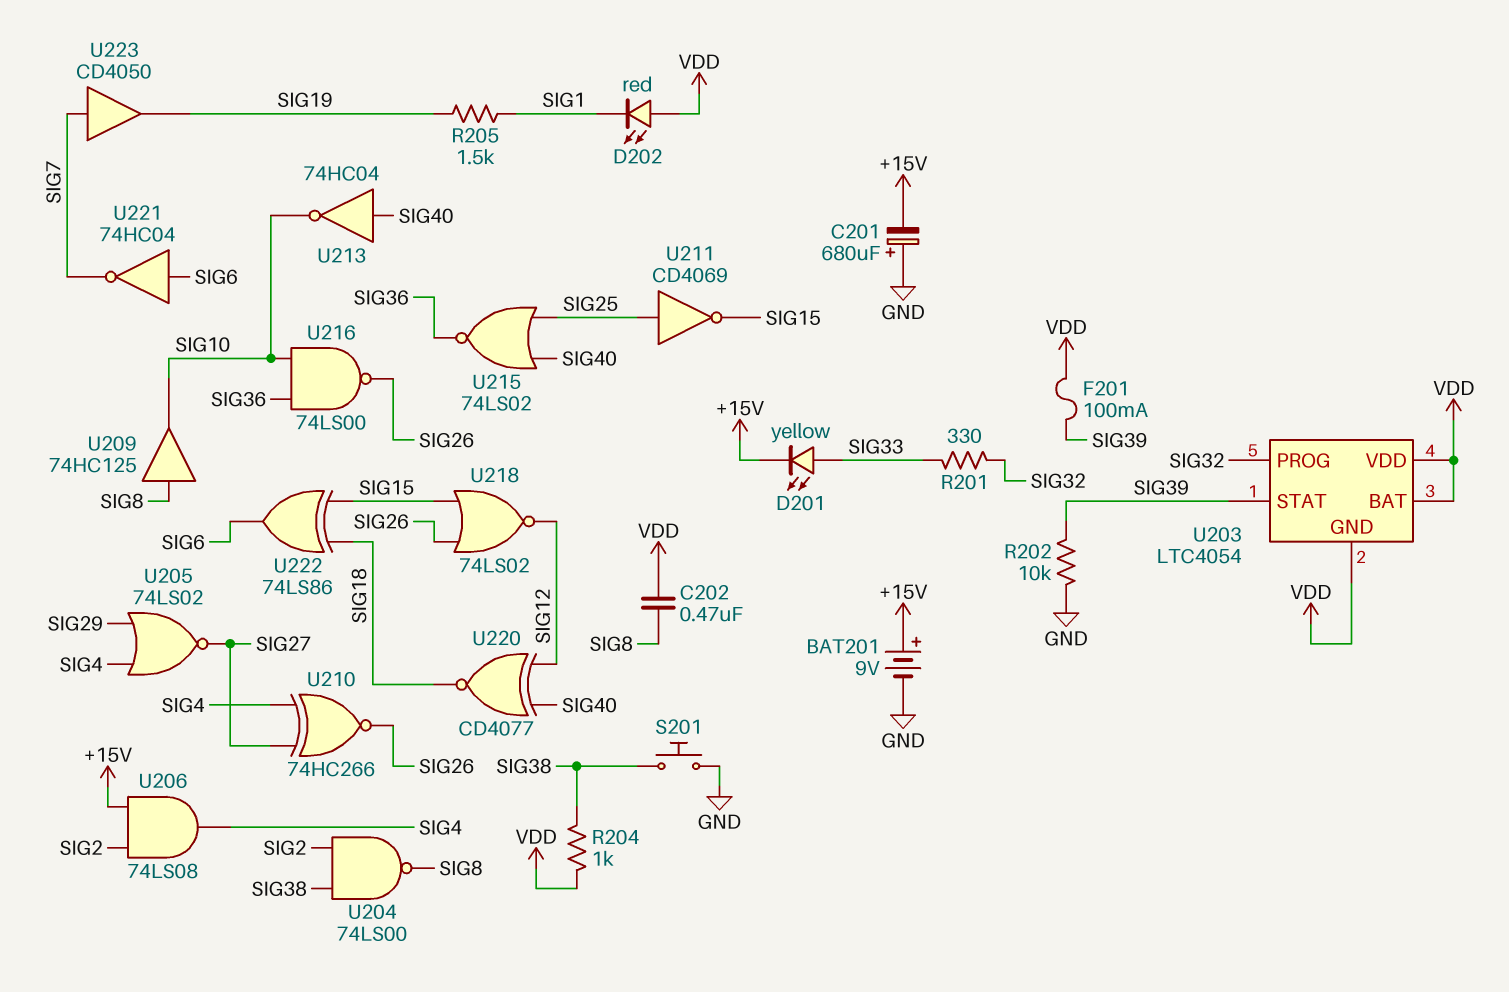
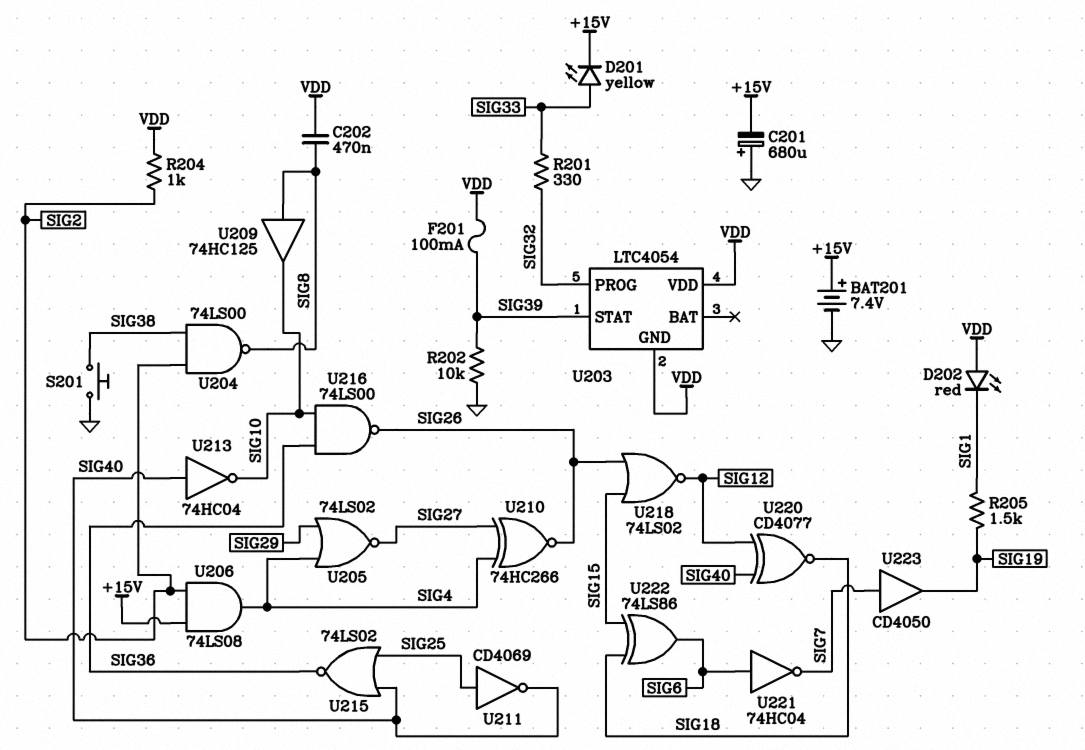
BAT201: 9V (plus +15V, minus GND) -> 7.4V (plus +15V, minus GND)
R204: 1k (SIG38, VDD) -> 1k (SIG2, VDD)
U203 pin BAT: VDD -> none
U211: NOT CD4069 (in SIG25, out SIG15) -> NOT CD4069 (in SIG25, out SIG40)

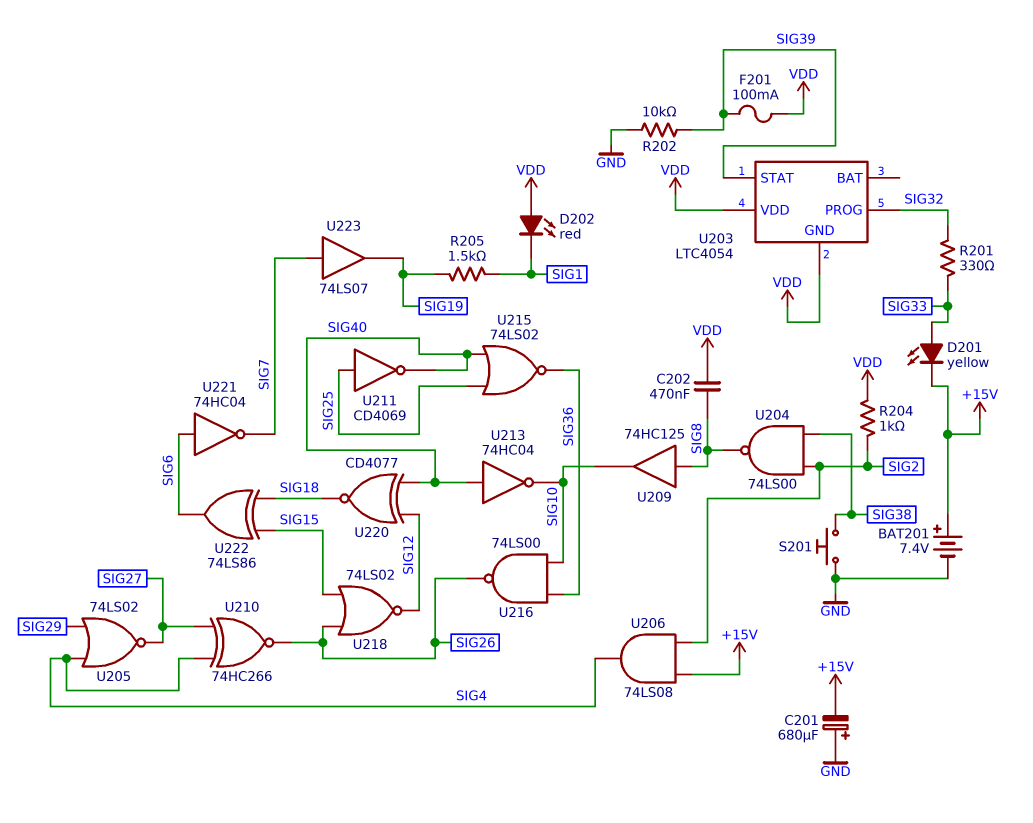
U223: buffer CD4050 (in SIG7, out SIG19) -> buffer 74LS07 (in SIG7, out SIG19)

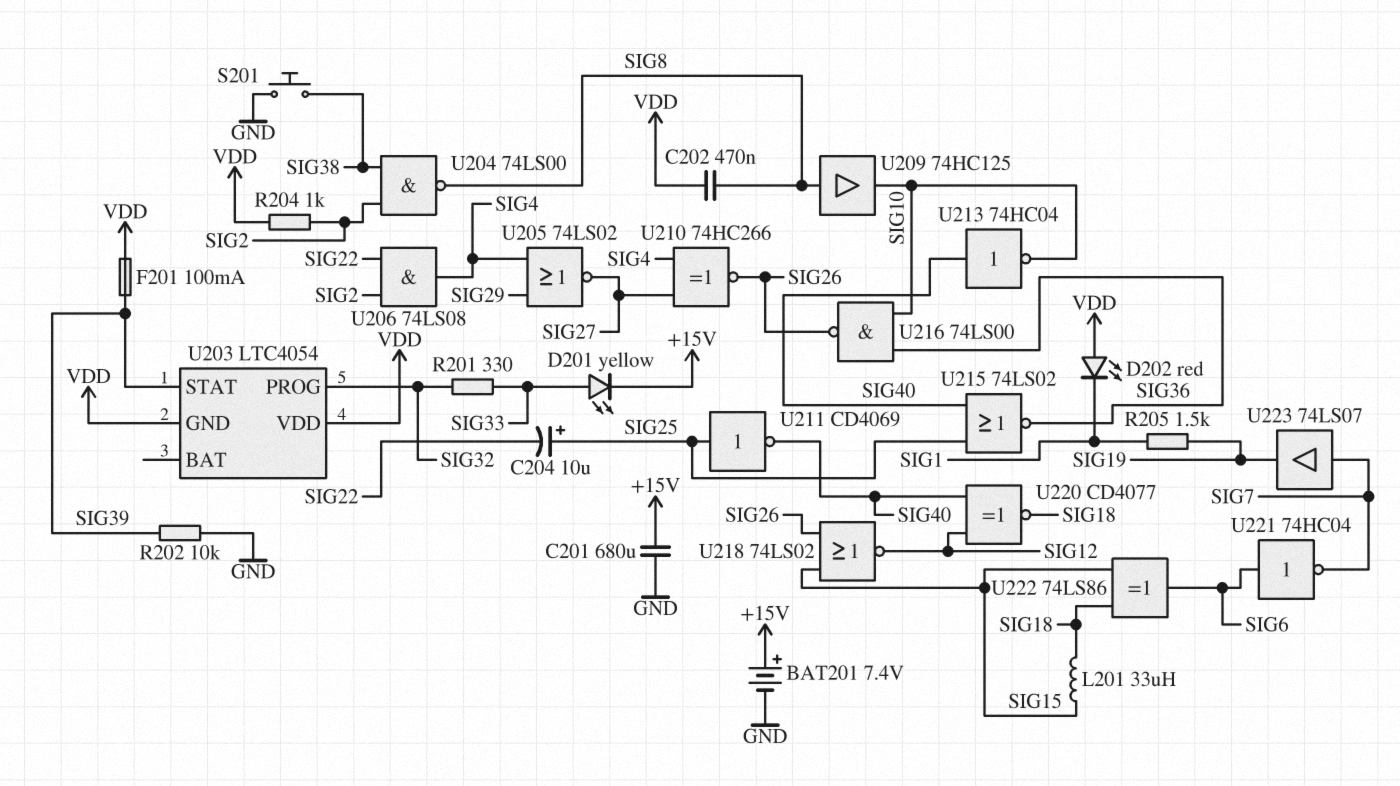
C201: 680uF (plus GND, minus +15V) -> 680uF (+15V, GND)
C204: none -> 10uF (plus SIG25, minus SIG22)
L201: none -> 33uH (SIG15, SIG18)
U206: AND 74LS08 (in +15V, in SIG2, out SIG4) -> AND 74LS08 (in SIG2, in SIG22, out SIG4)

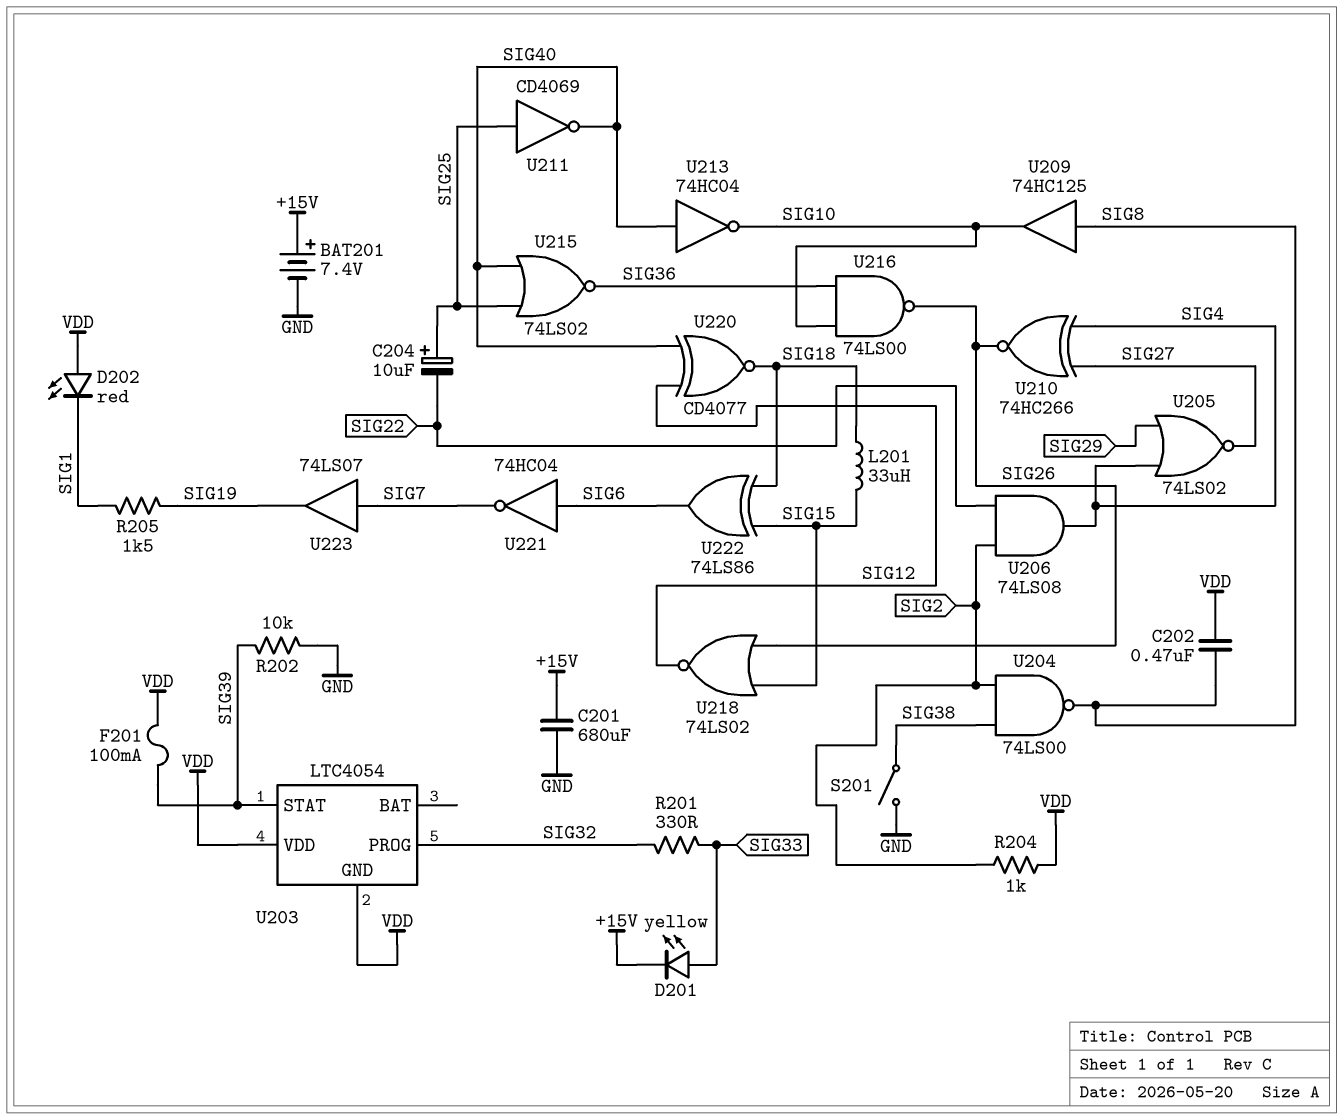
S201: button (GND, SIG38) -> switch (GND, SIG38)

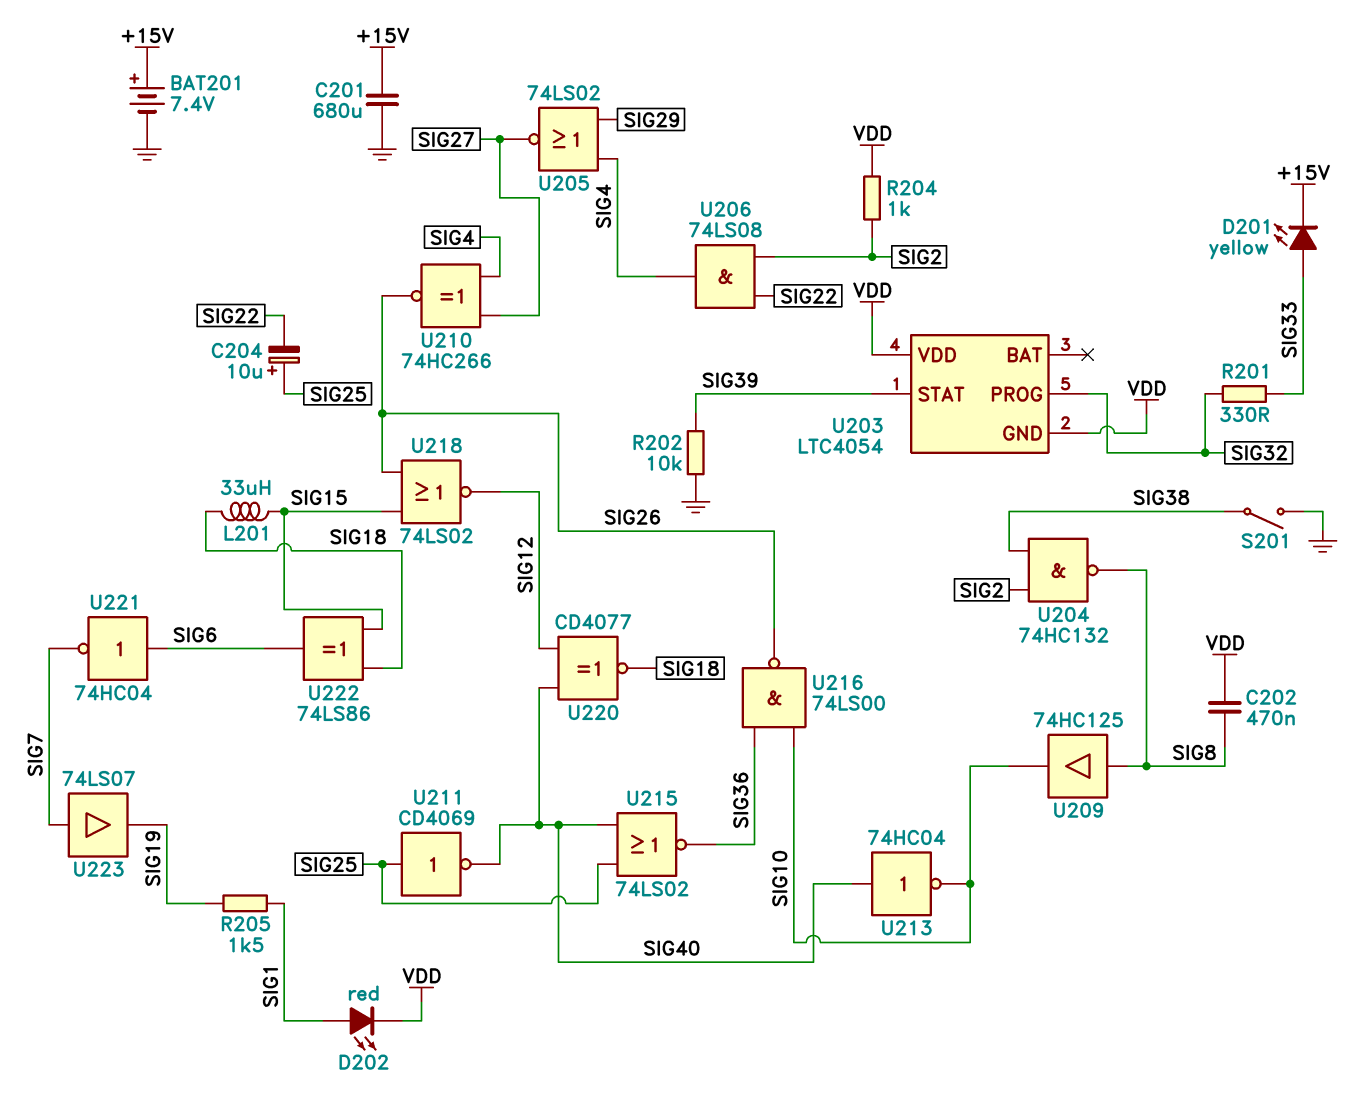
D202: LED red (A VDD, K SIG1) -> LED red (A SIG1, K VDD)
F201: 100mA (SIG39, VDD) -> none
U204: NAND 74LS00 (in SIG2, in SIG38, out SIG8) -> NAND 74HC132 (in SIG2, in SIG38, out SIG8)

